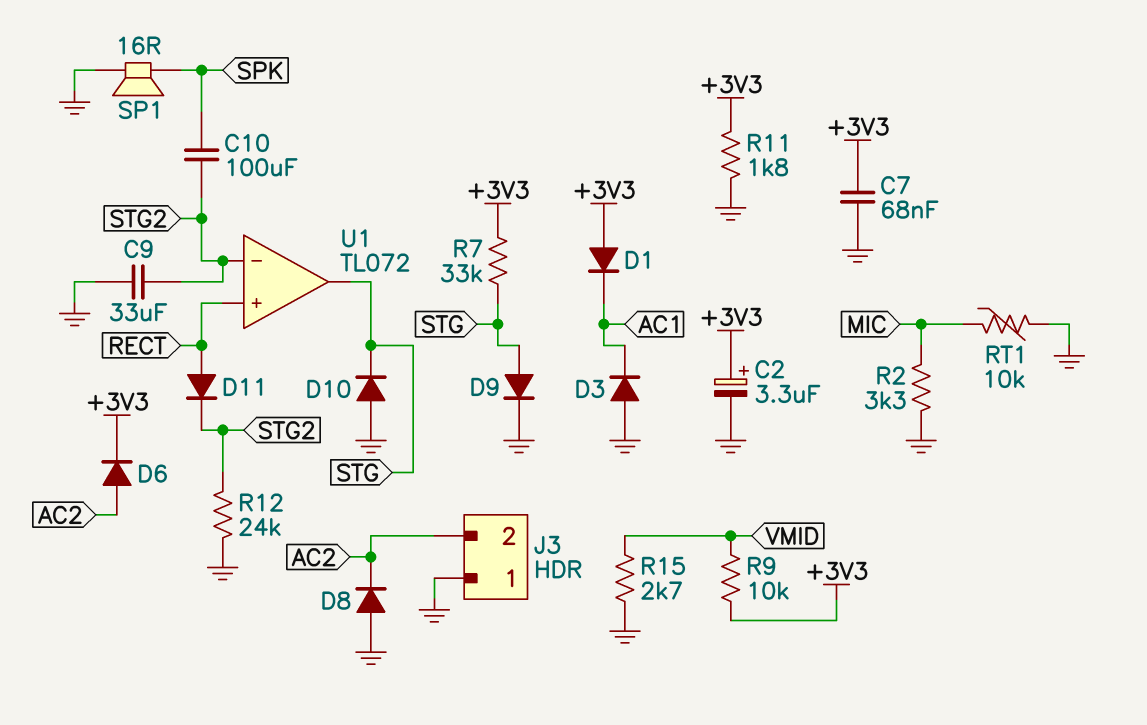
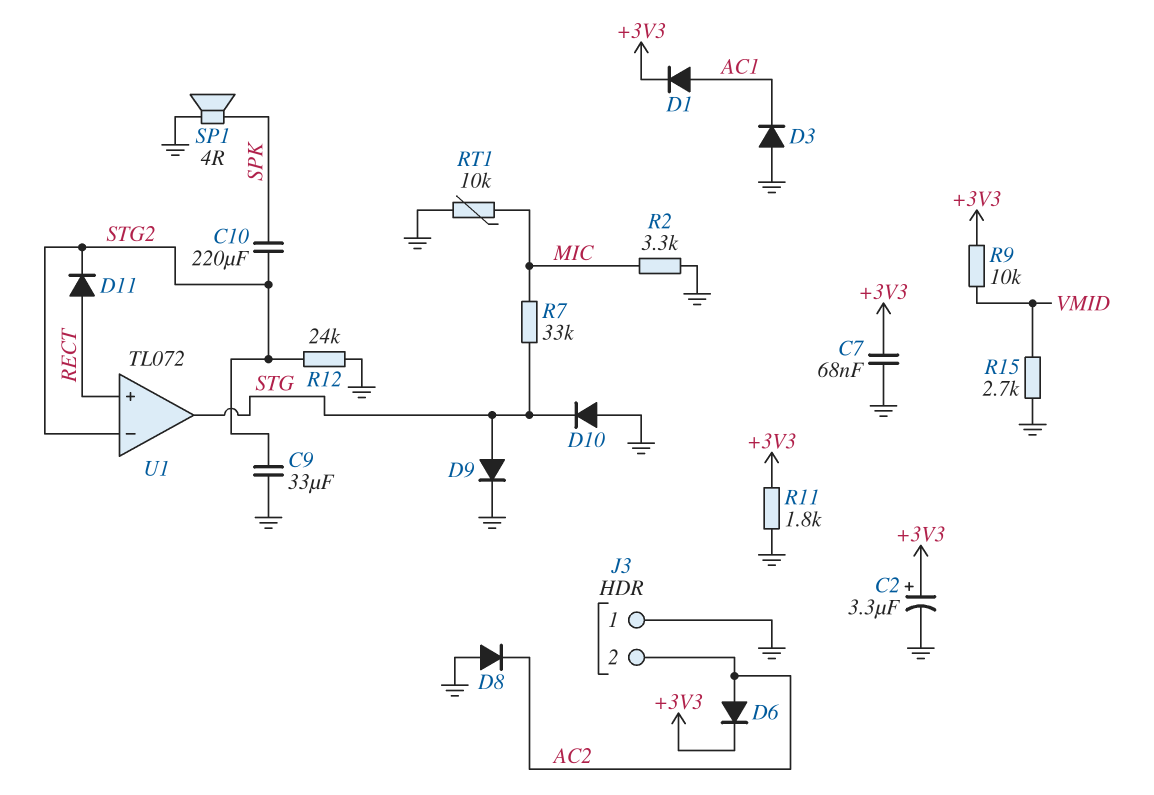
C10: 100uF (SPK, STG2) -> 220uF (SPK, STG2)
D1: diode (A +3V3, K AC1) -> diode (A AC1, K +3V3)
R7: 33k (+3V3, STG) -> 33k (MIC, STG)
SP1: speaker 16R (GND, SPK) -> speaker 4R (GND, SPK)

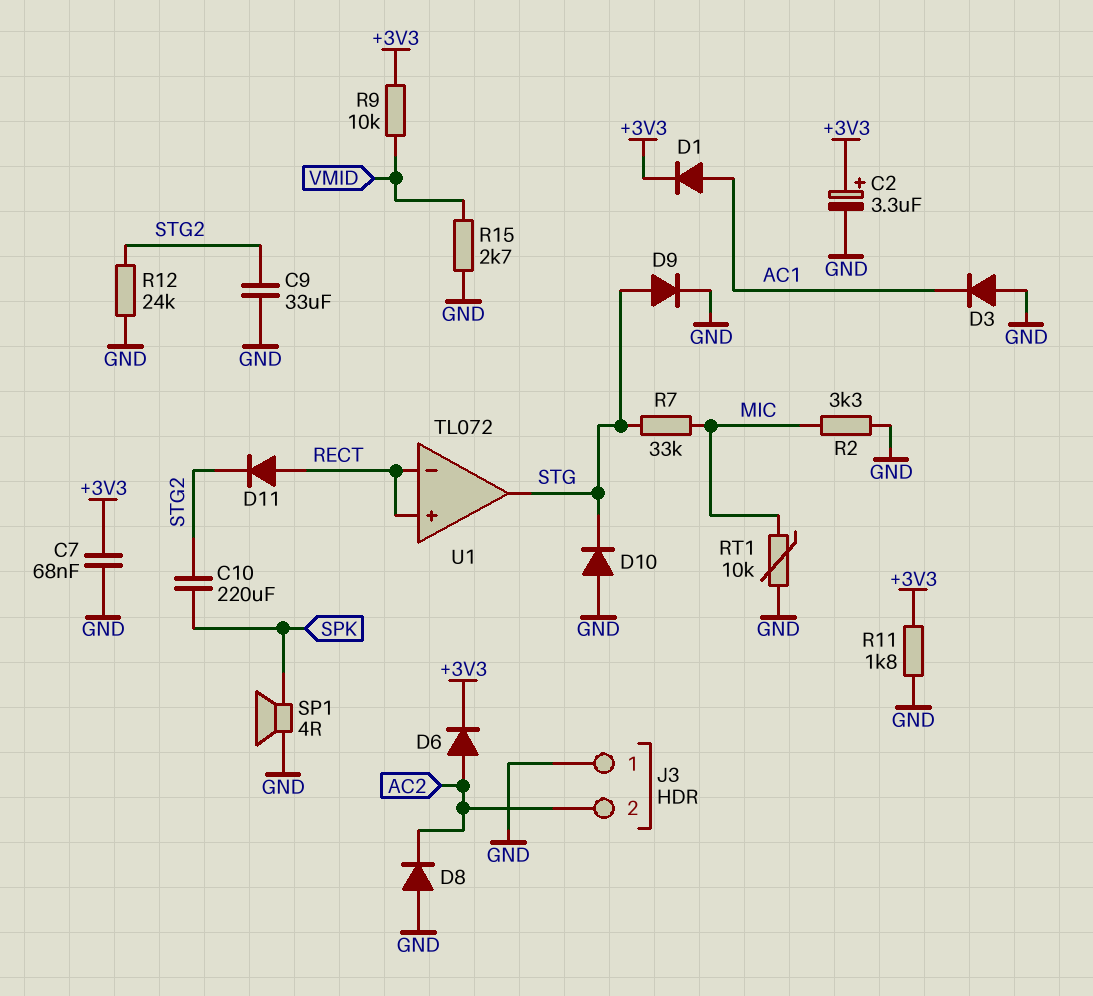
U1 pin in-: STG2 -> RECT

